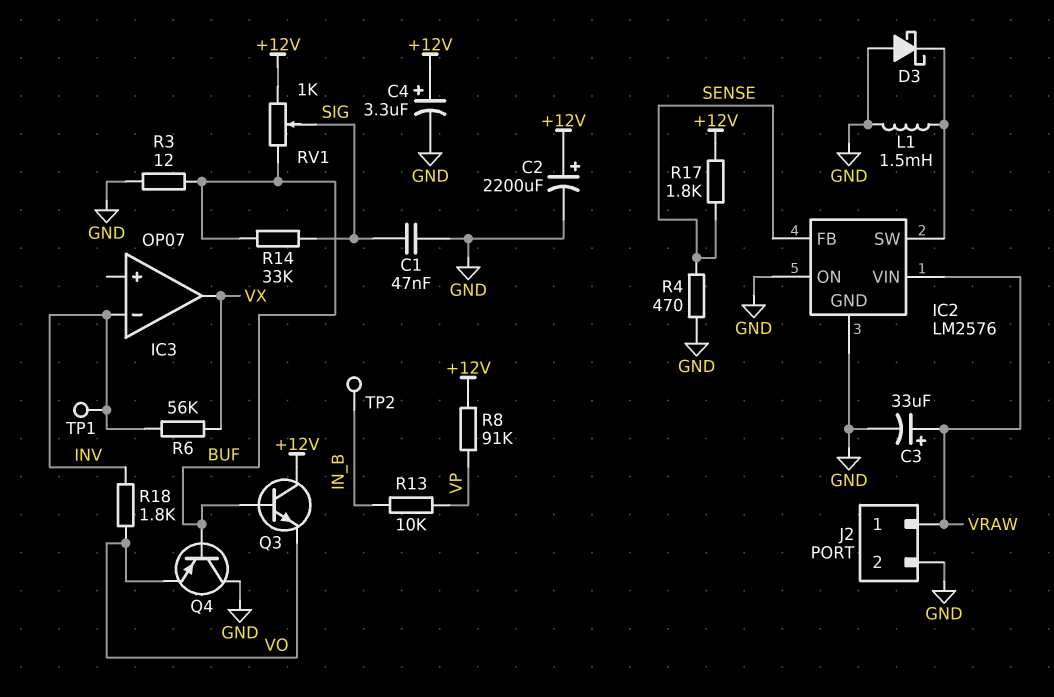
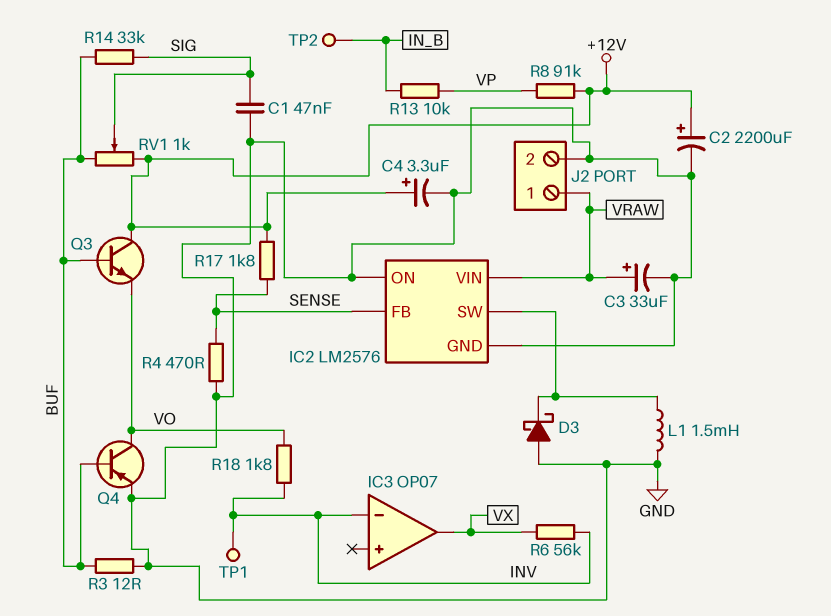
Q4: PNP (B BUF, C GND, E VO) -> PNP (B BUF, C VO, E GND)

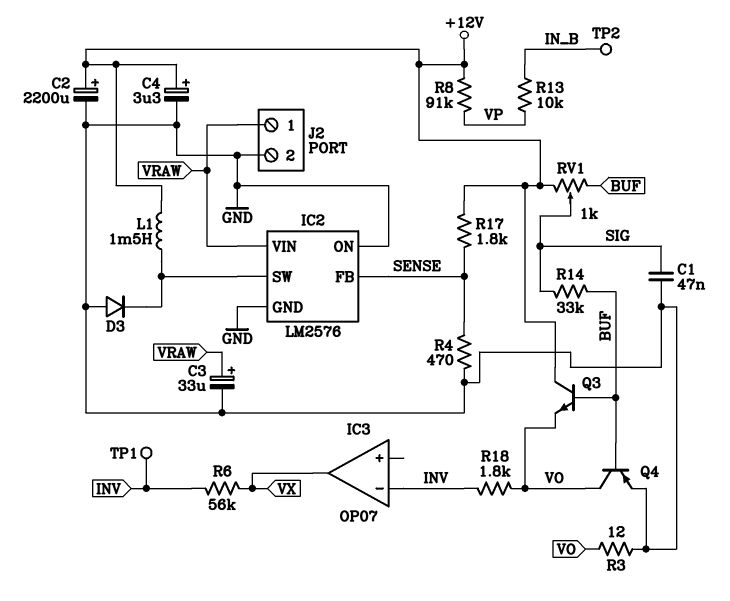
D3: schottky (A GND, K IC2/SW) -> diode (A GND, K IC2/SW)
L1: 1.5mH (GND, IC2/SW) -> 1.5mH (+12V, IC2/SW)
R3: 12 (BUF, GND) -> 12 (GND, VO)

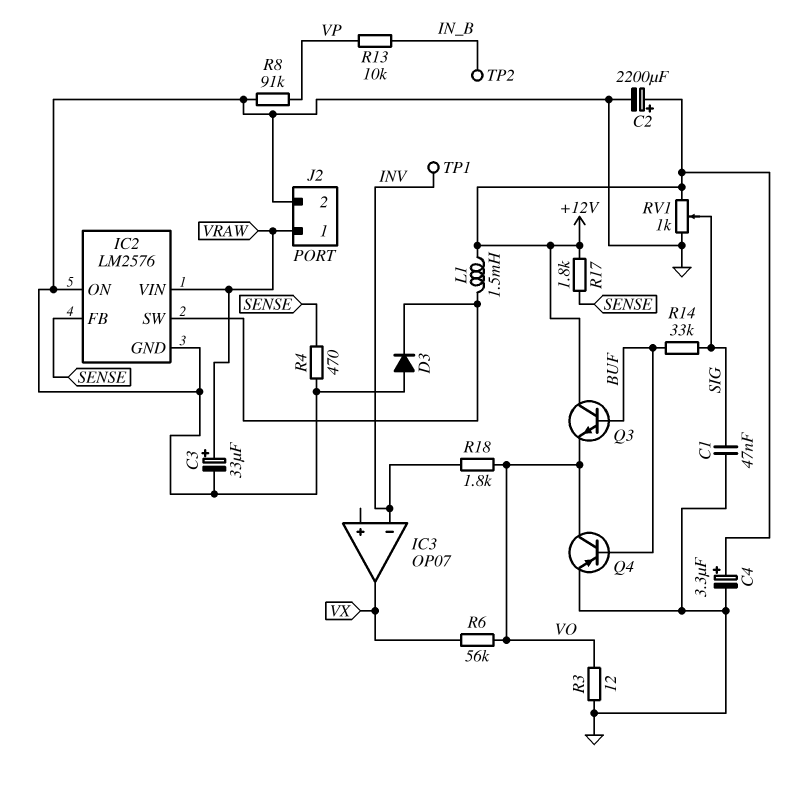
R6: 56k (INV, VX) -> 56k (VO, VX)
R8: 91k (+12V, VP) -> 91k (GND, VP)
RV1: 1k (+12V, BUF, wiper SIG) -> 1k (+12V, GND, wiper SIG)

